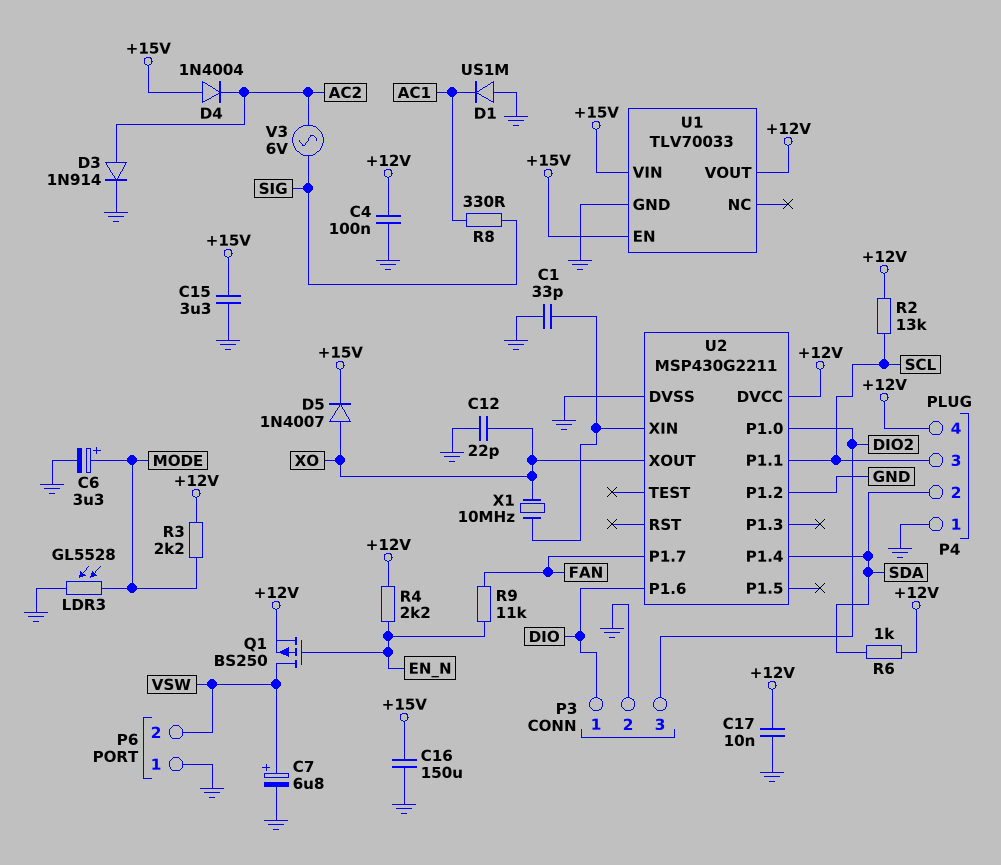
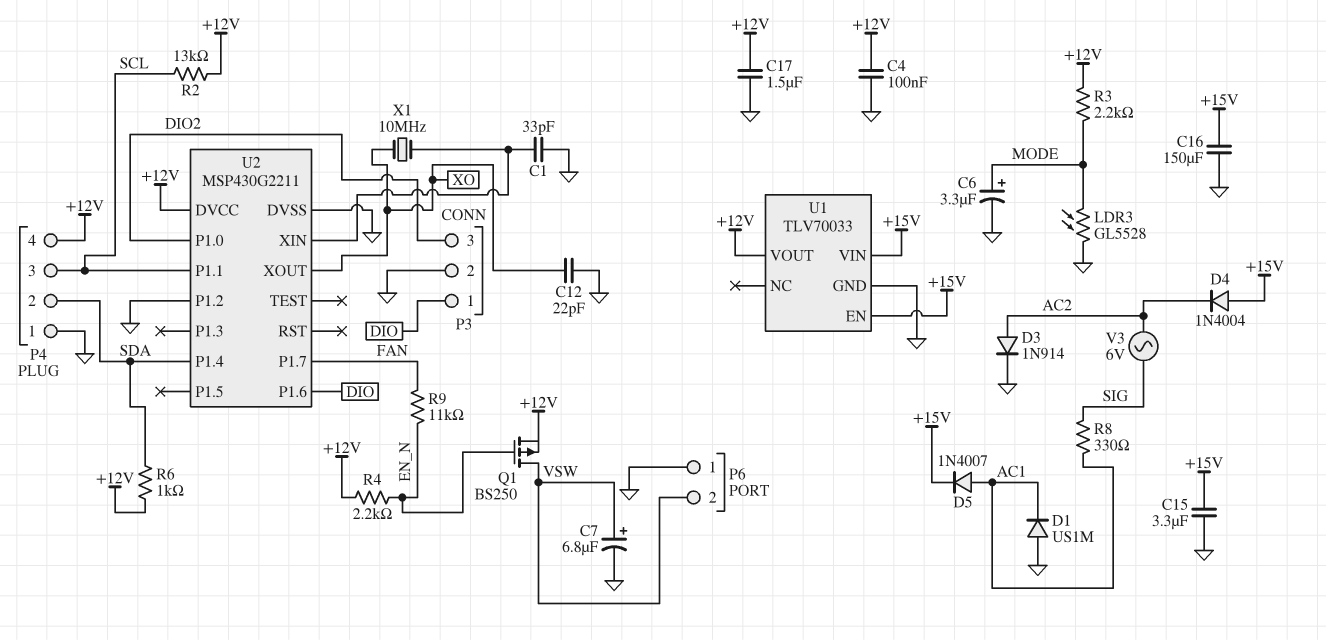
C17: 10nF (+12V, GND) -> 1.5uF (+12V, GND)
D5: diode 1N4007 (A XO, K +15V) -> diode 1N4007 (A AC1, K +15V)

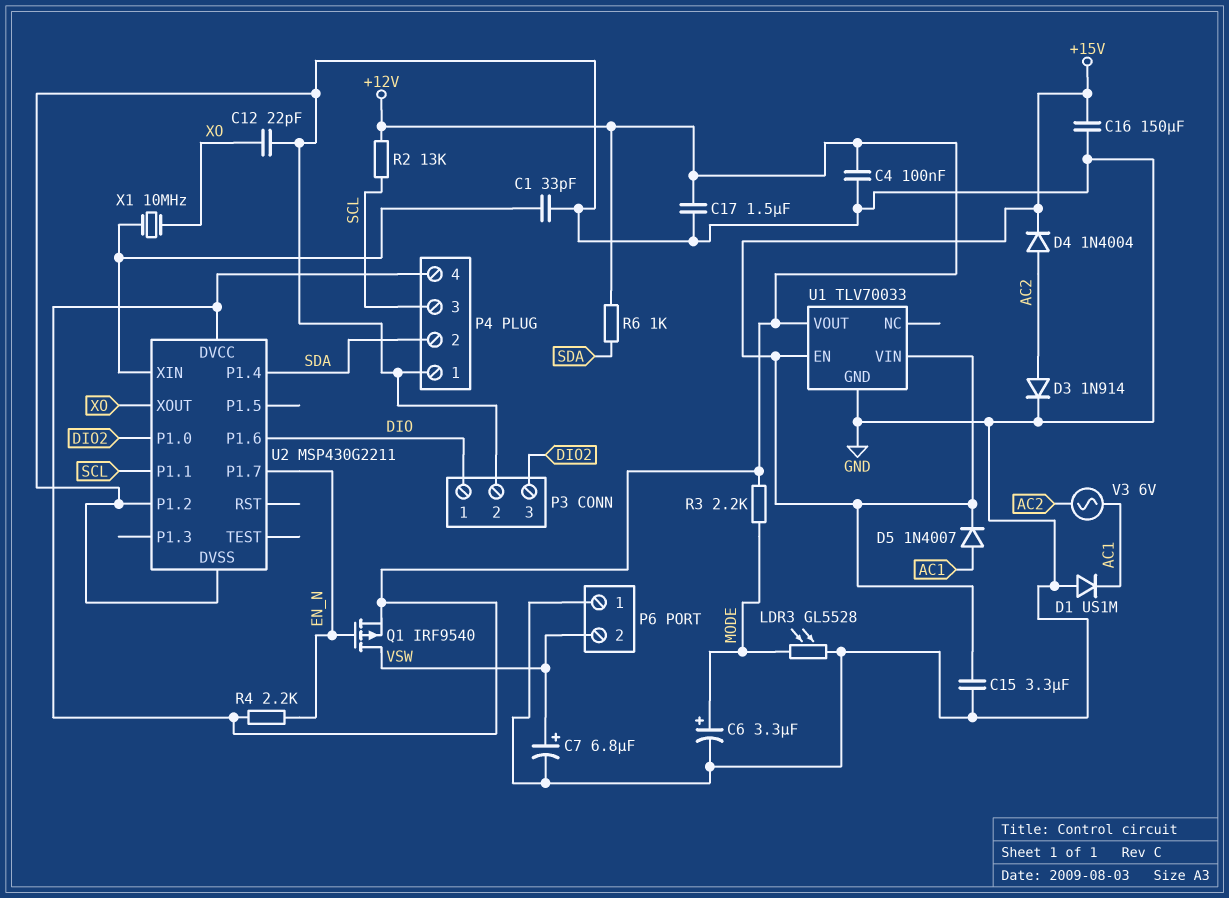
D4: diode 1N4004 (A +15V, K AC2) -> diode 1N4004 (A AC2, K +15V)
Q1: PMOS BS250 (G EN_N, D VSW, S +12V) -> PMOS IRF9540 (G EN_N, D VSW, S +12V)
R8: 330 (AC1, SIG) -> none
R9: 11k (EN_N, FAN) -> none
U2 pin P1.7: FAN -> EN_N
V3: AC 6V (AC2, SIG) -> AC 6V (AC1, AC2)

